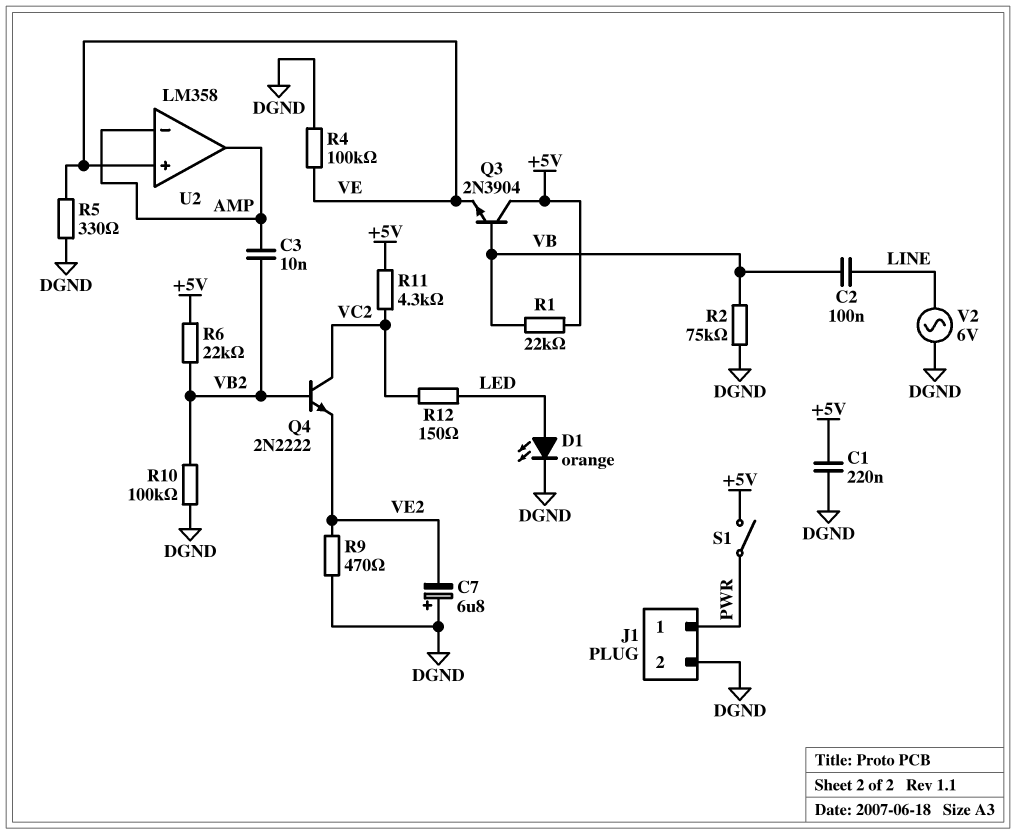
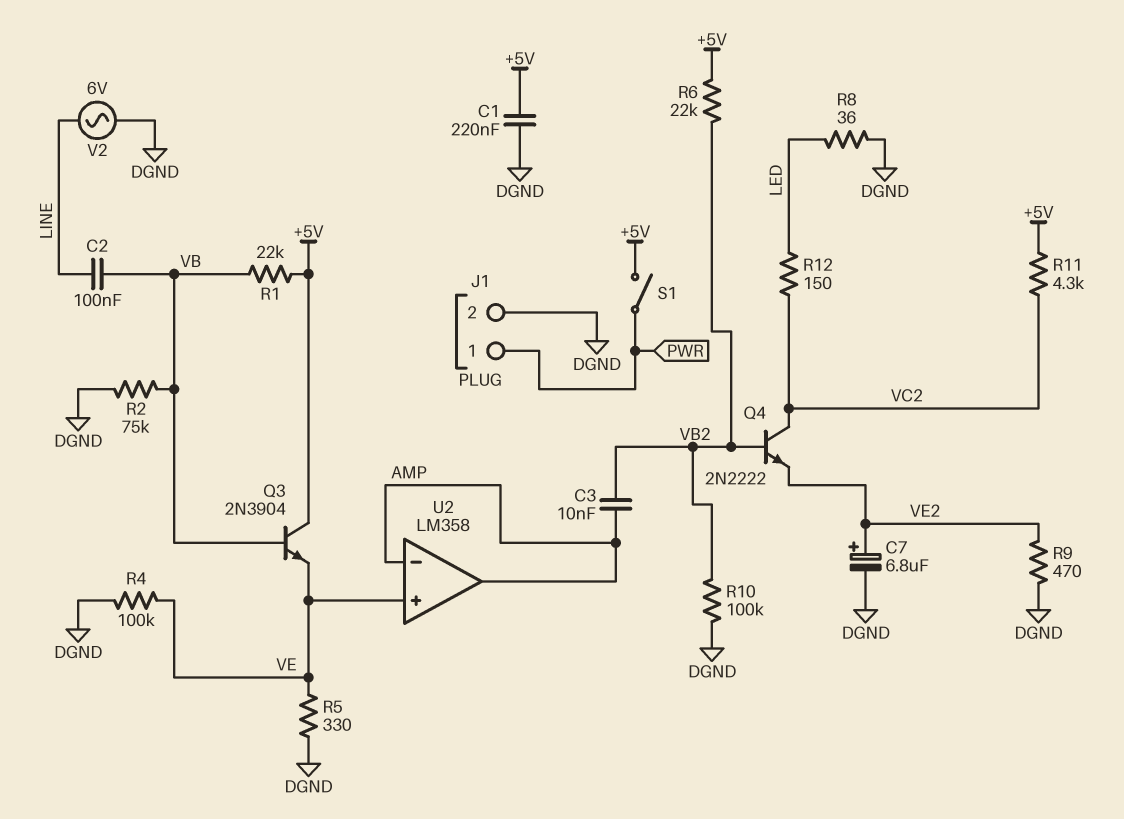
C7: 6.8uF (plus DGND, minus VE2) -> 6.8uF (plus VE2, minus DGND)
D1: LED orange (A LED, K DGND) -> none
R8: none -> 36 (DGND, LED)

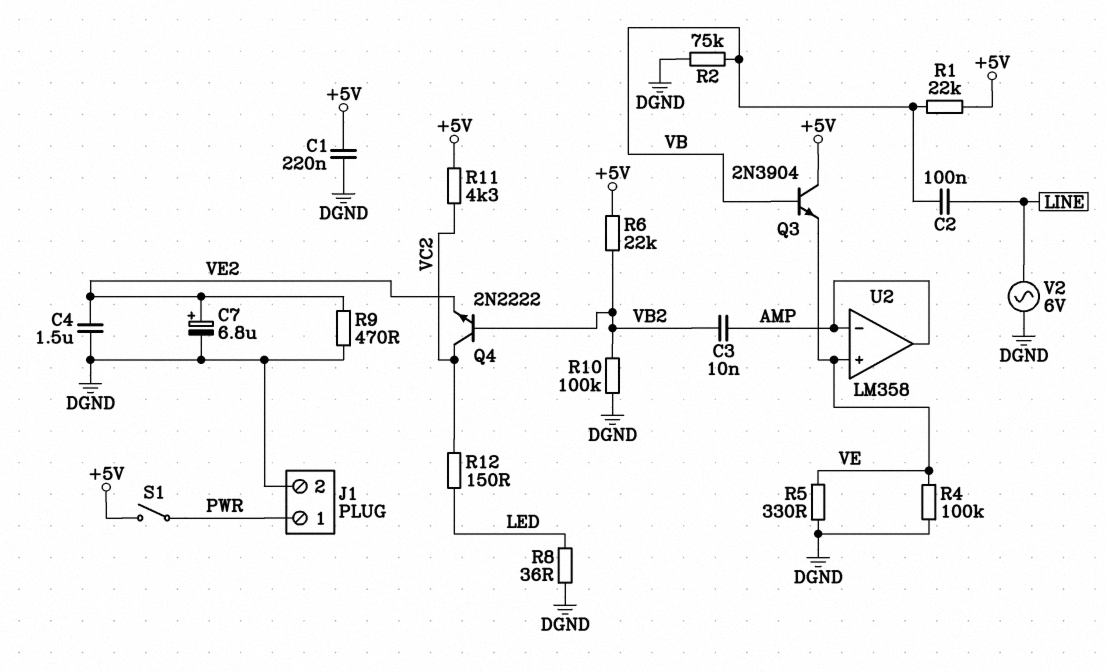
C4: none -> 1.5uF (DGND, VE2)

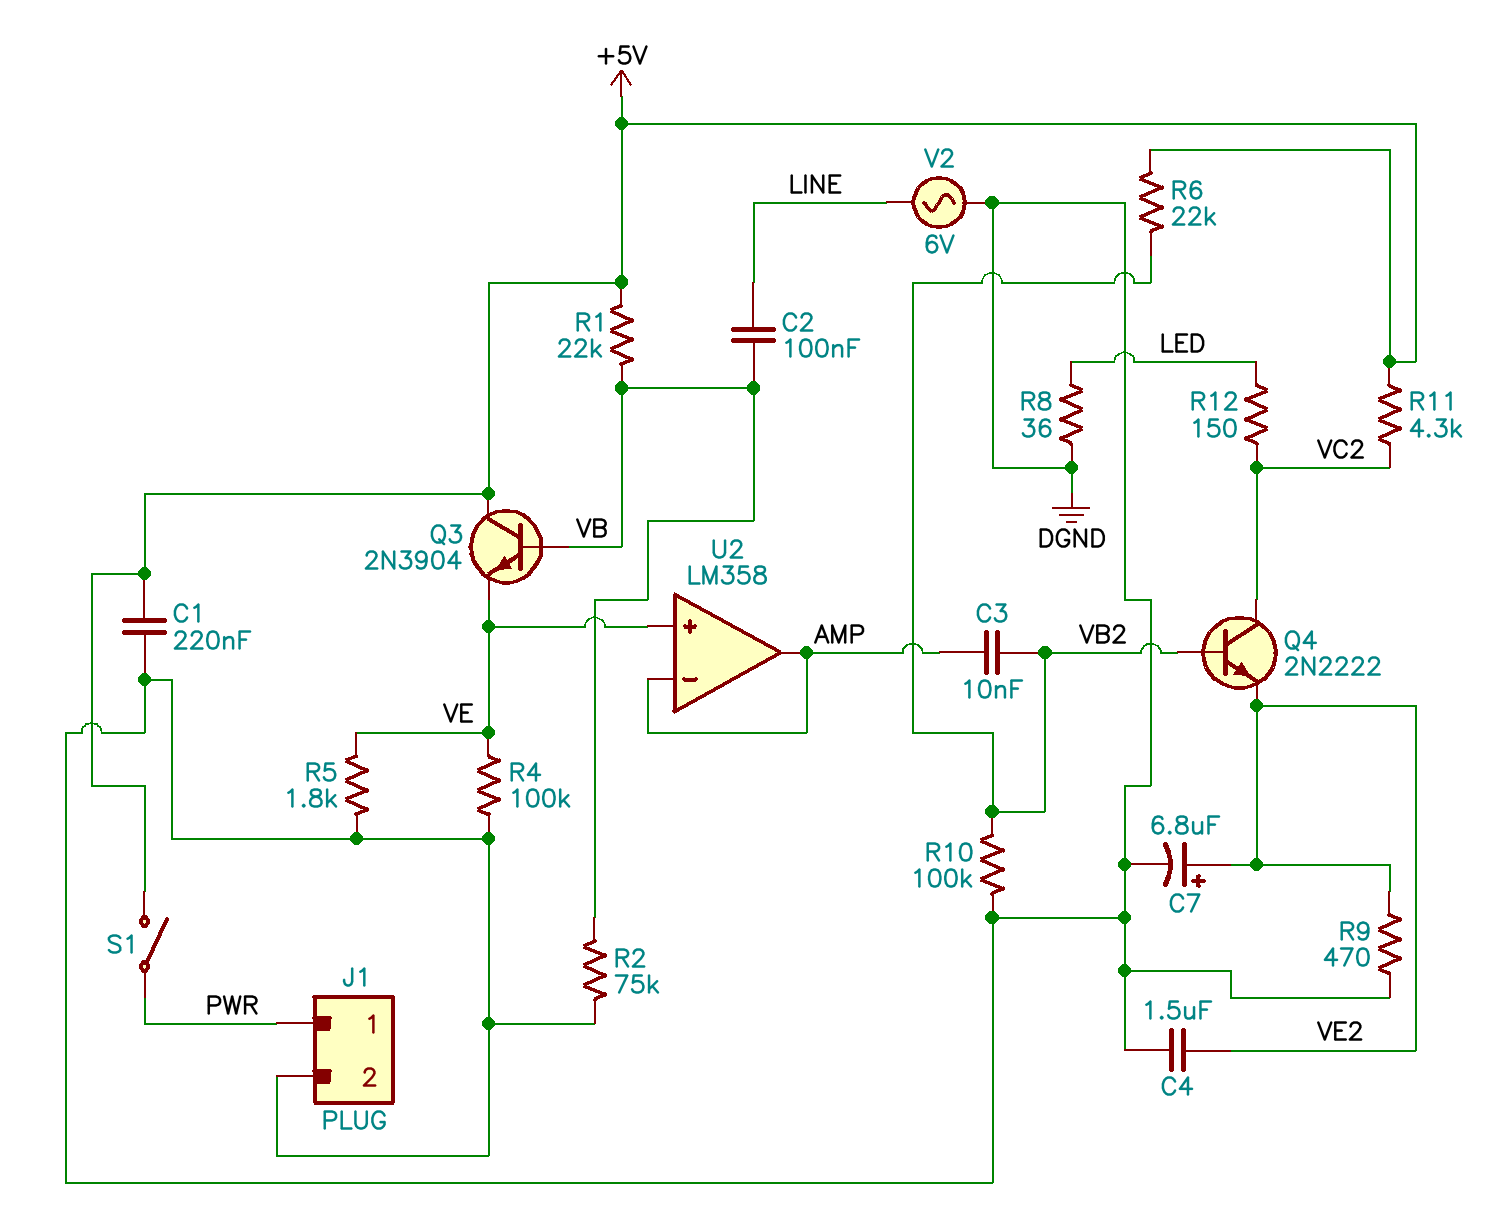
R5: 330 (DGND, VE) -> 1.8k (DGND, VE)

